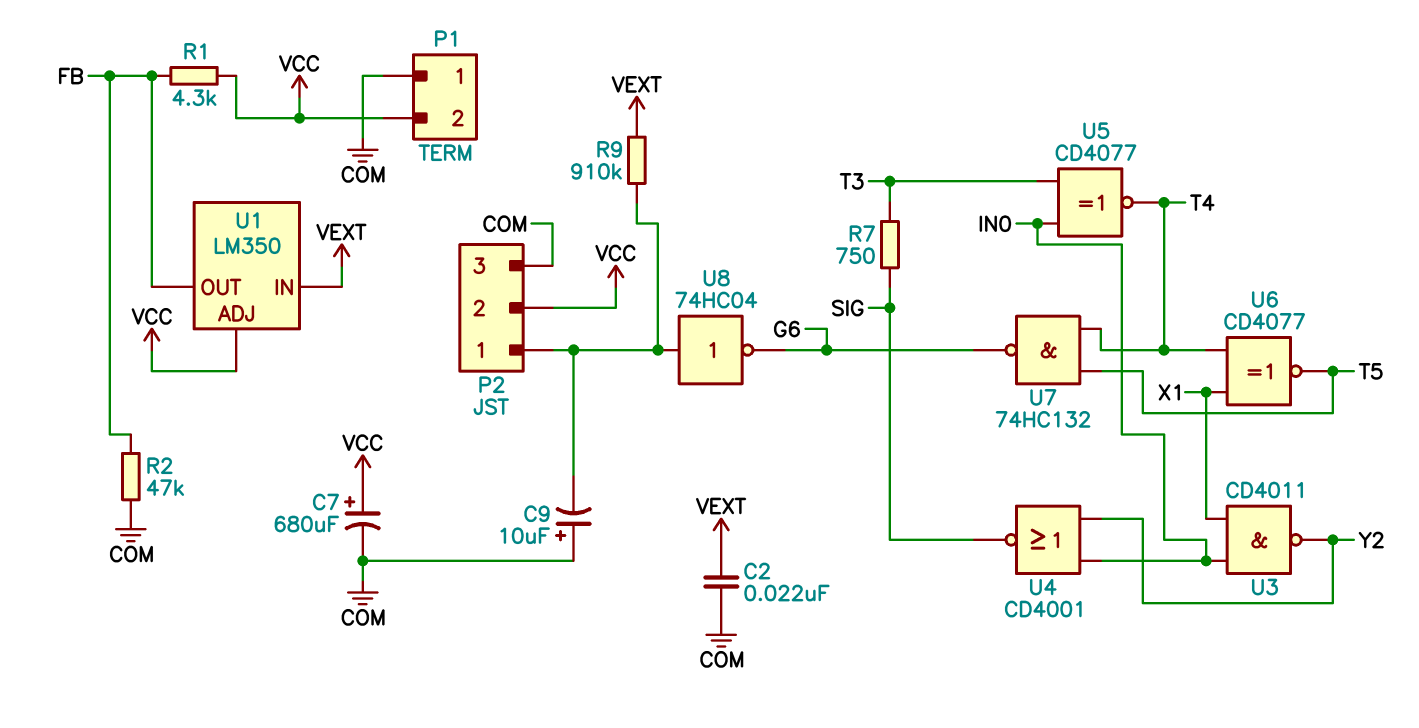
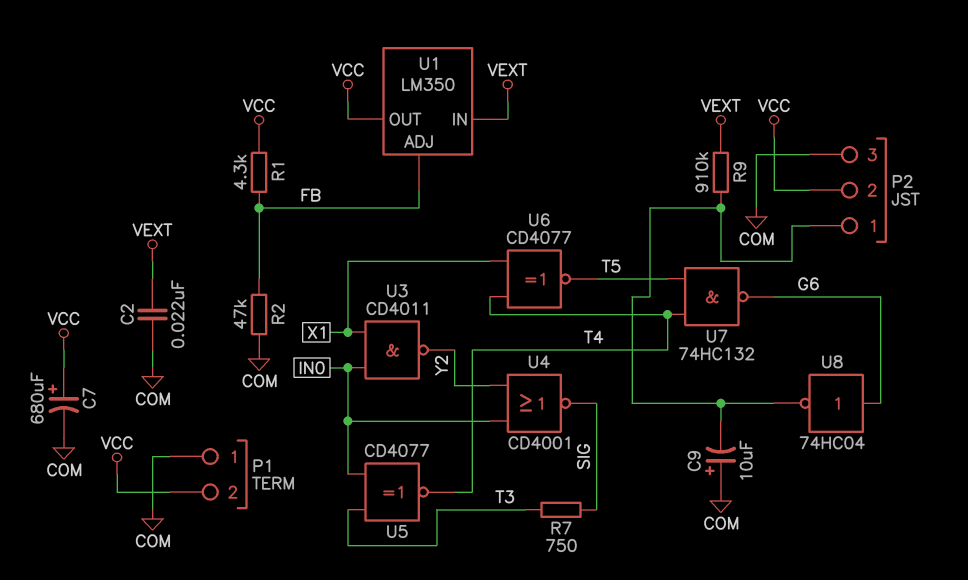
U1 pin ADJ: VCC -> FB
U1 pin OUT: FB -> VCC
U8: NOT 74HC04 (in P2/1, out G6) -> NOT 74HC04 (in G6, out P2/1)

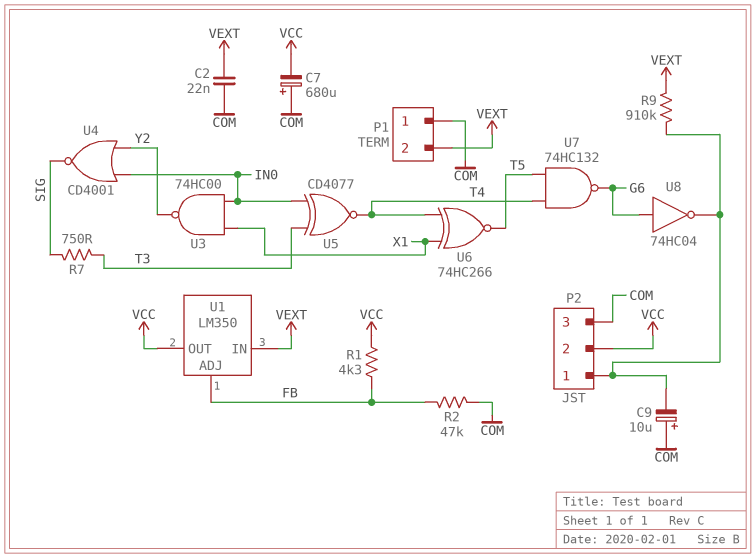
C7: 680uF (plus VCC, minus COM) -> 680uF (plus COM, minus VCC)
P1 pin 2: VCC -> VEXT
U3: NAND CD4011 (in IN0, in X1, out Y2) -> NAND 74HC00 (in IN0, in X1, out Y2)
U6: XNOR CD4077 (in T4, in X1, out T5) -> XNOR 74HC266 (in T4, in X1, out T5)

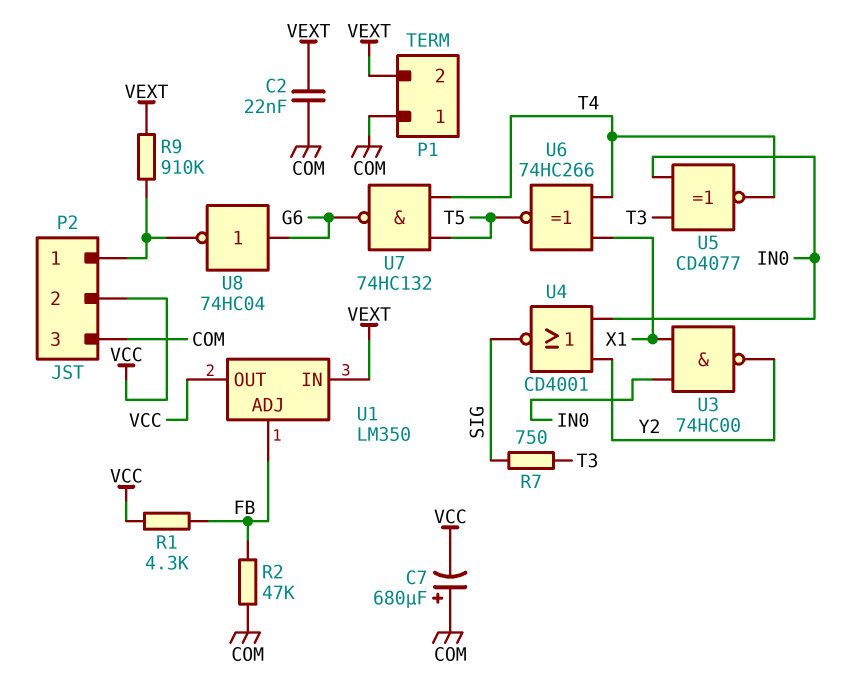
C9: 10uF (plus COM, minus P2/1) -> none

